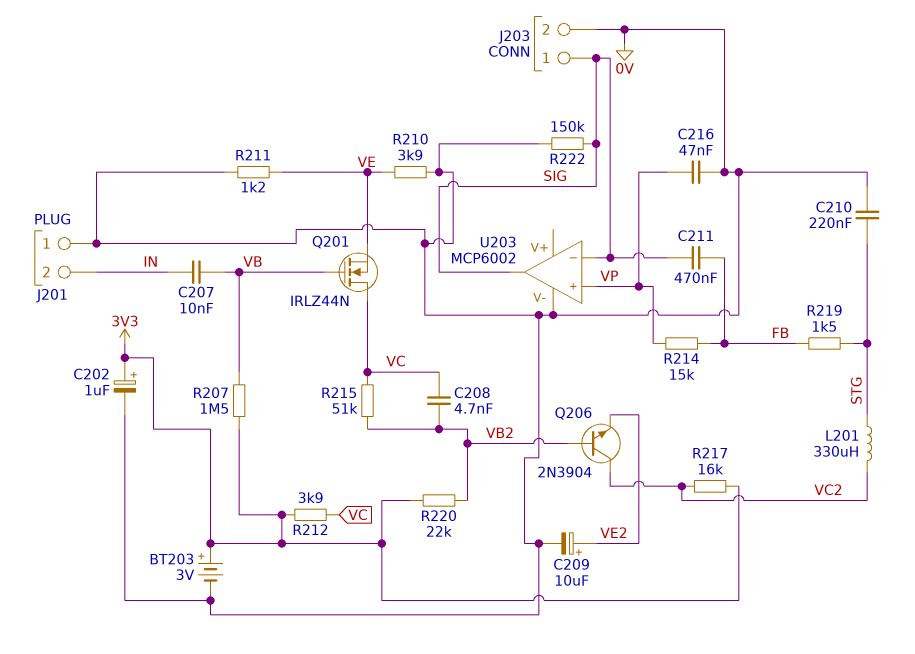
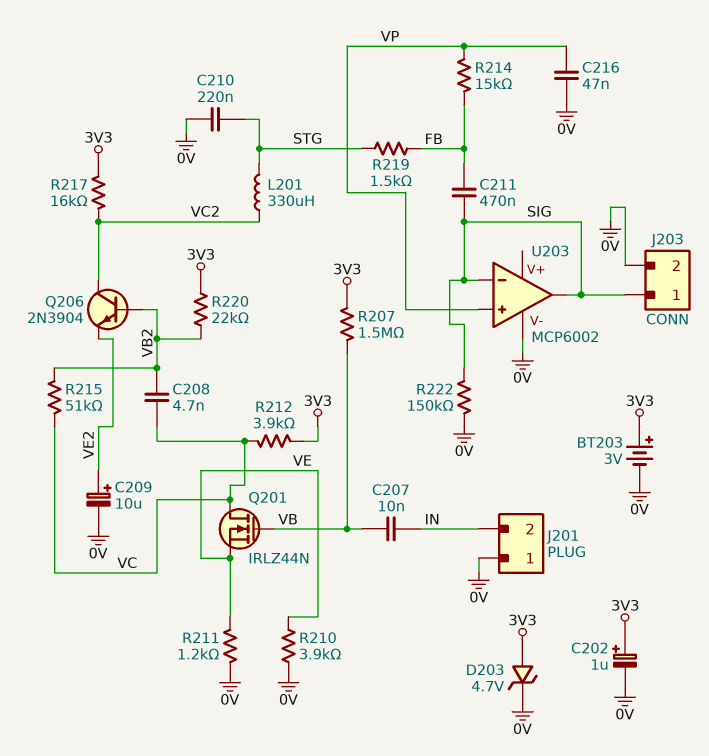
D203: none -> zener 4.7V (A 3V3, K 0V)

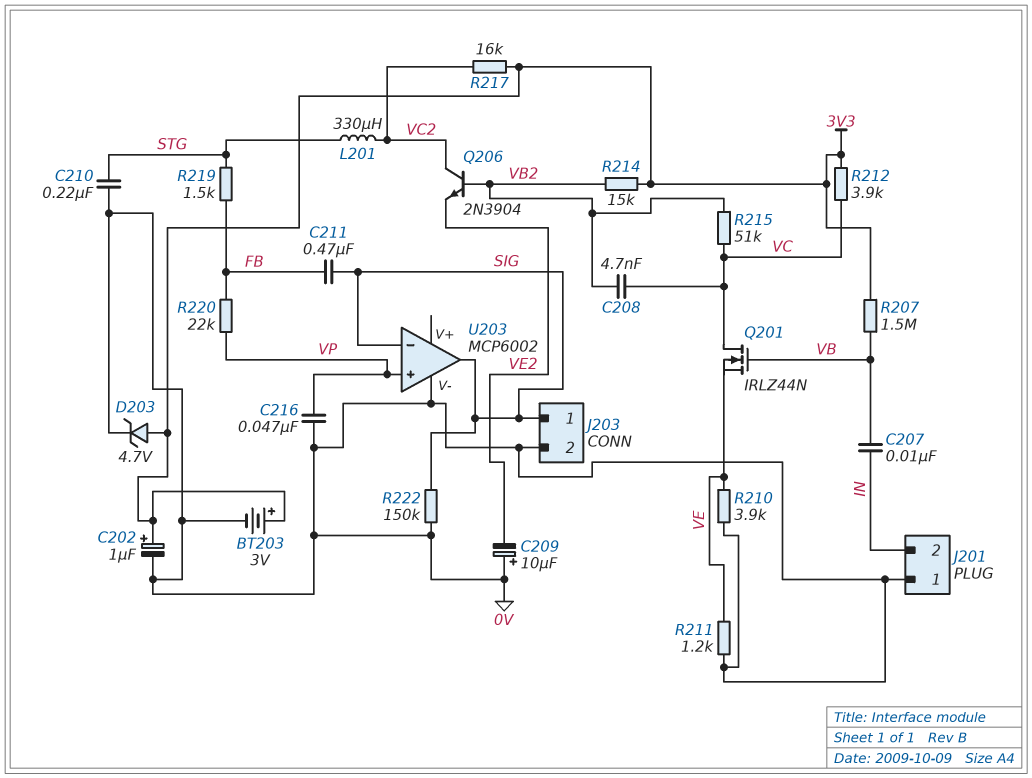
C209: 10uF (plus VE2, minus 0V) -> 10uF (plus 0V, minus VE2)
R214: 15k (FB, VP) -> 15k (3V3, VB2)
R220: 22k (3V3, VB2) -> 22k (FB, VP)

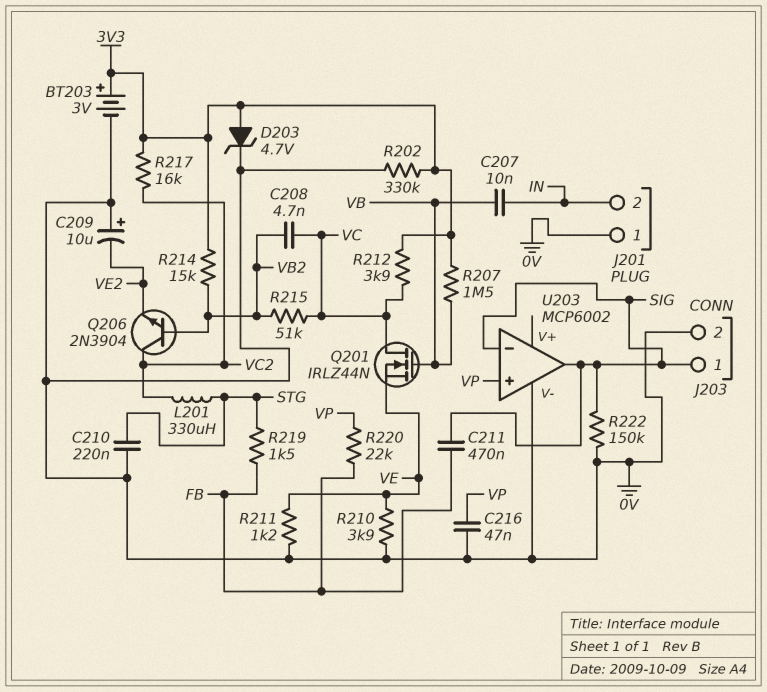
C202: 1uF (plus 3V3, minus 0V) -> none
R202: none -> 330k (0V, 3V3)

